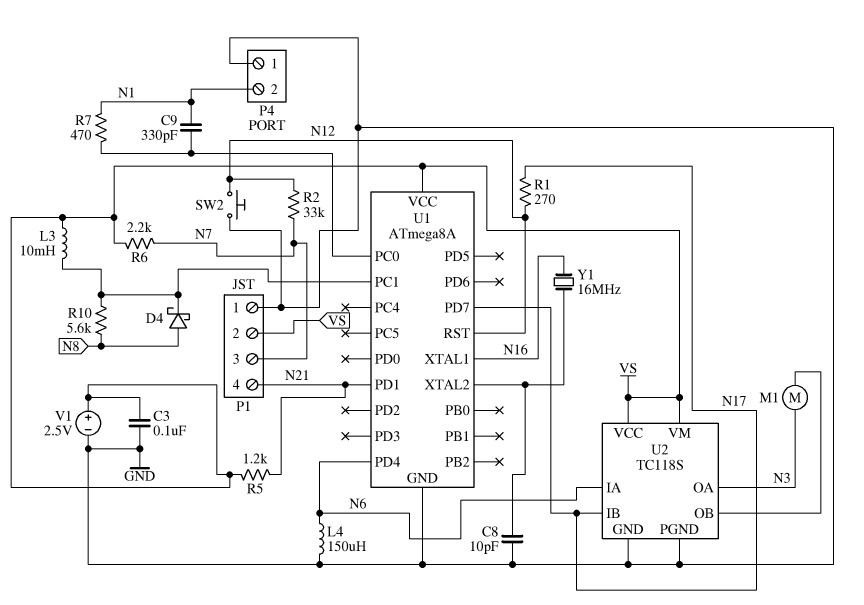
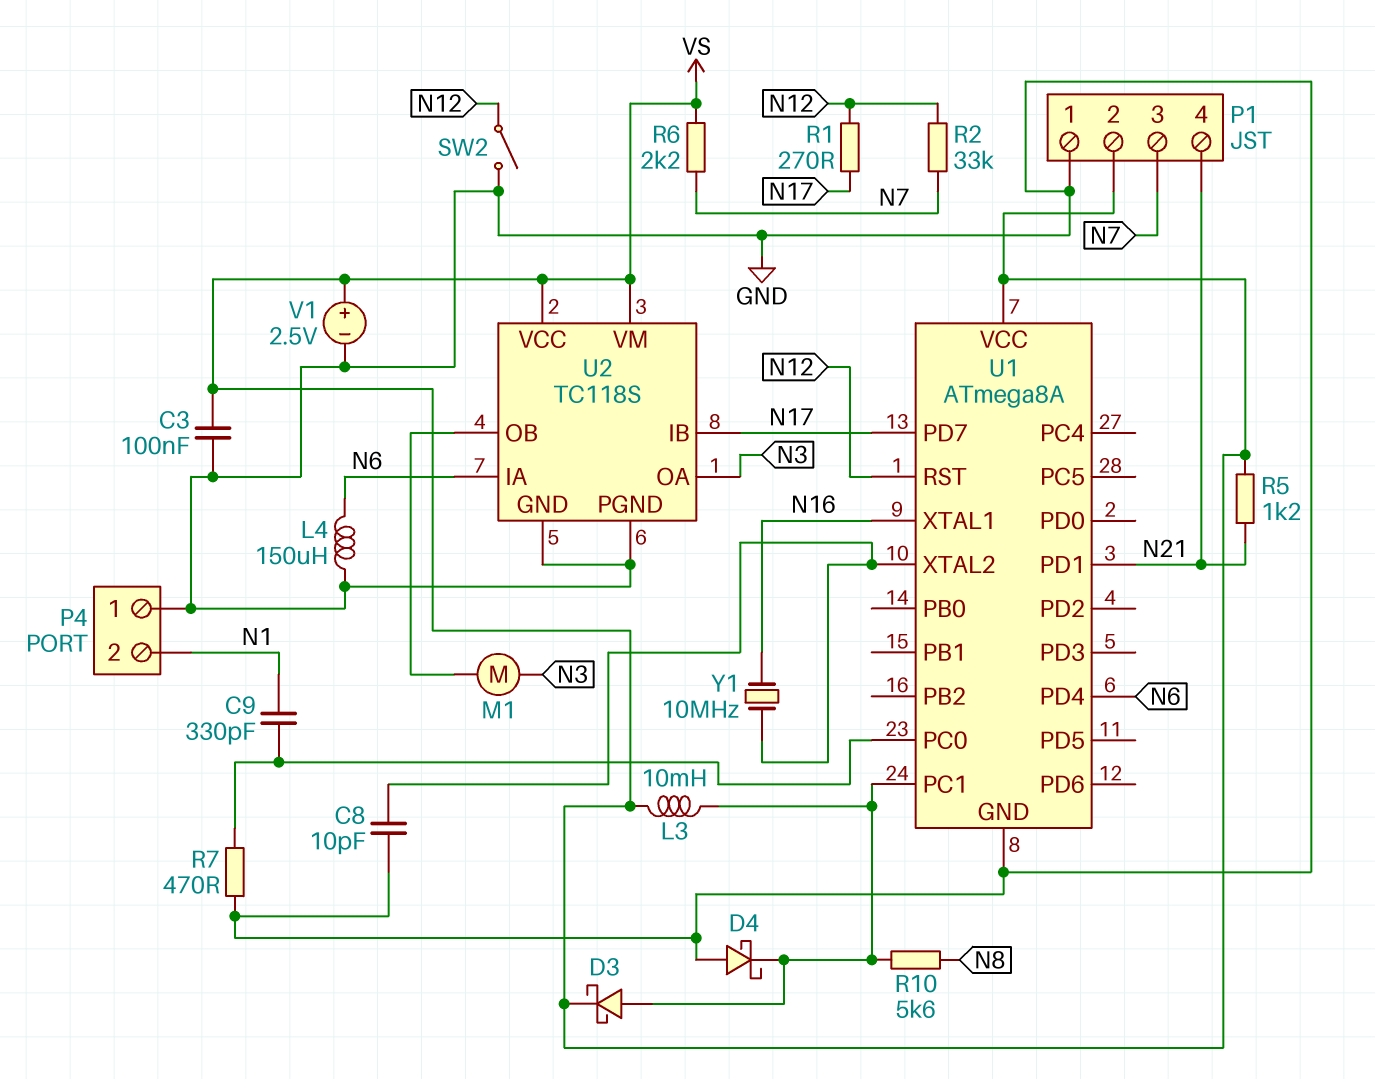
D3: none -> schottky (A U1/PC1, K VS)
D4: schottky (A N8, K U1/PC1) -> schottky (A GND, K U1/PC1)
R7: 470 (N1, U1/PC0) -> 470 (GND, U1/PC0)
SW2: button (GND, N12) -> switch (GND, N12)
Y1: 16MHz (N16, U1/XTAL2) -> 10MHz (N16, U1/XTAL2)

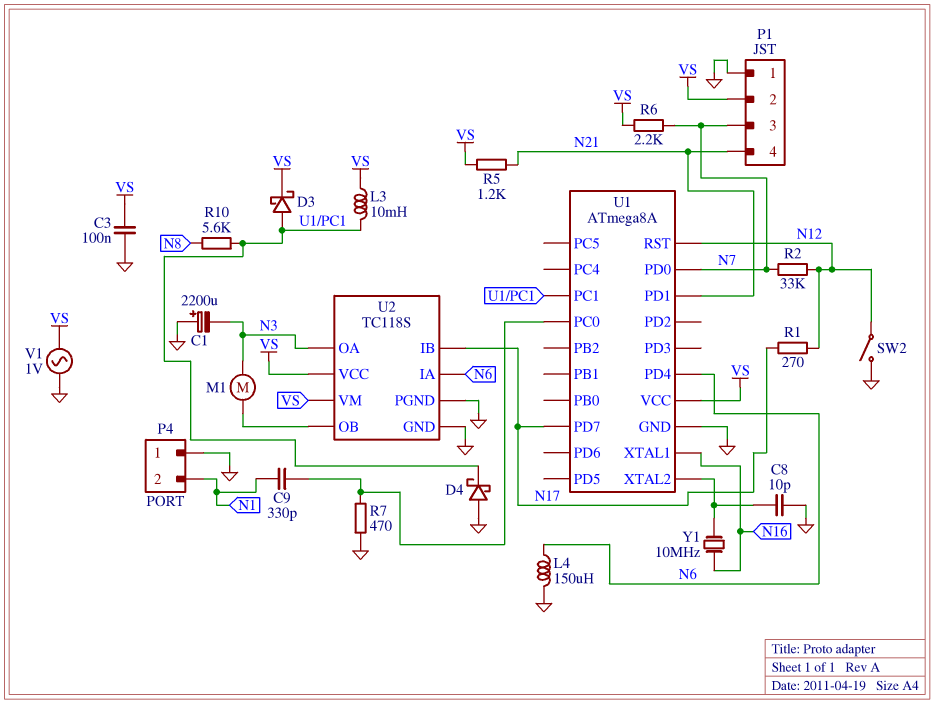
C1: none -> 2200uF (plus GND, minus N3)
U1 pin PD0: none -> N7
V1: 2.5V (plus VS, minus GND) -> AC 1V (GND, VS)

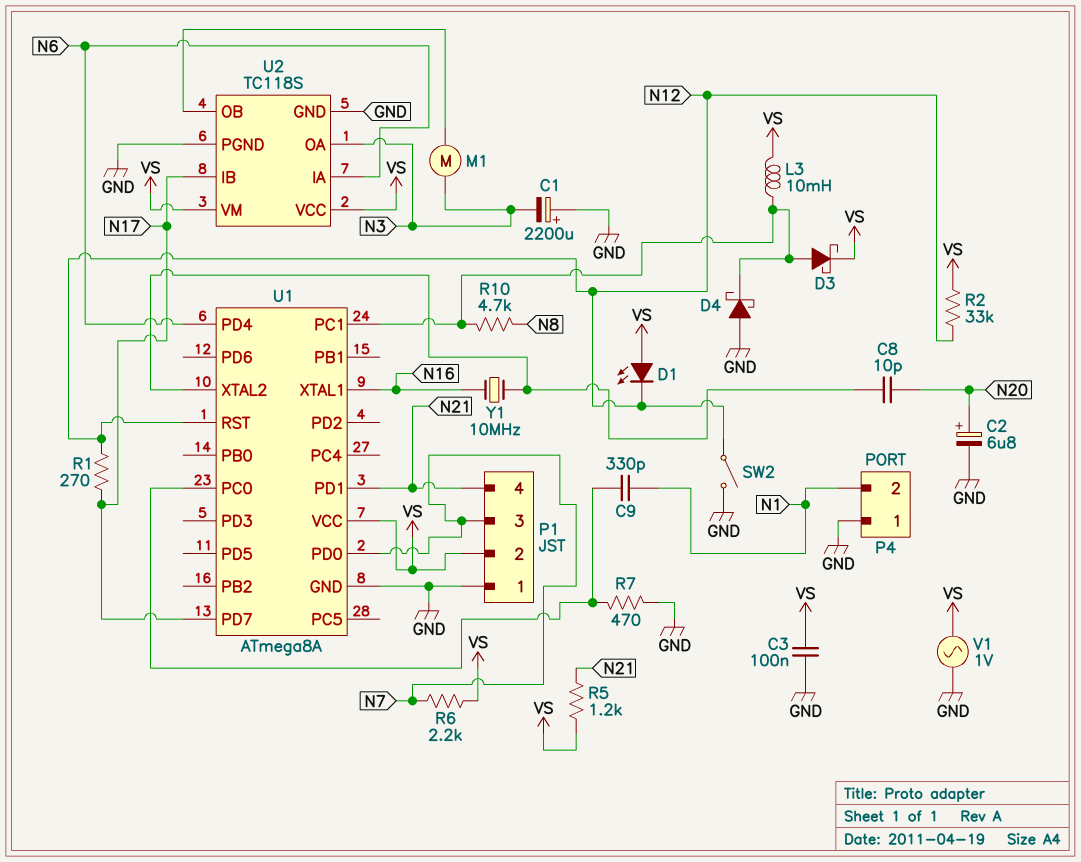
C2: none -> 6.8uF (plus N20, minus GND)
C8: 10pF (GND, U1/XTAL2) -> 10pF (N20, U1/XTAL2)
D1: none -> LED (A VS, K N12)
L4: 150uH (GND, N6) -> none
R2: 33k (N7, N12) -> 33k (N12, VS)
R10: 5.6k (N8, U1/PC1) -> 4.7k (N8, U1/PC1)

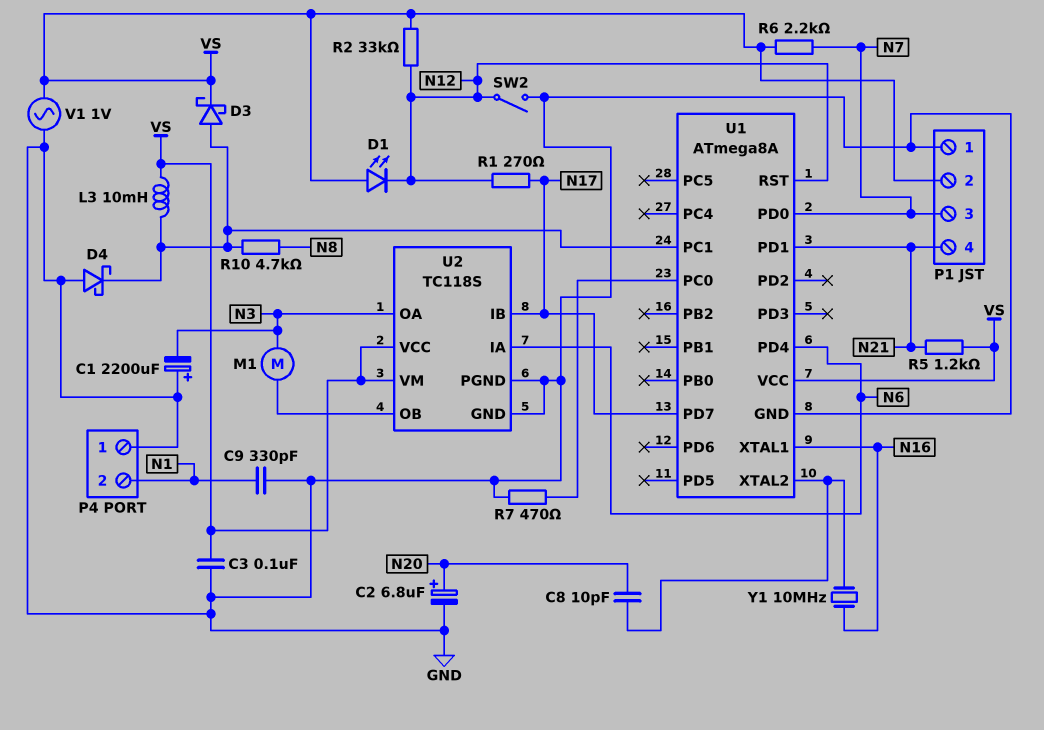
C9: 330pF (N1, U1/PC0) -> 330pF (GND, N1)

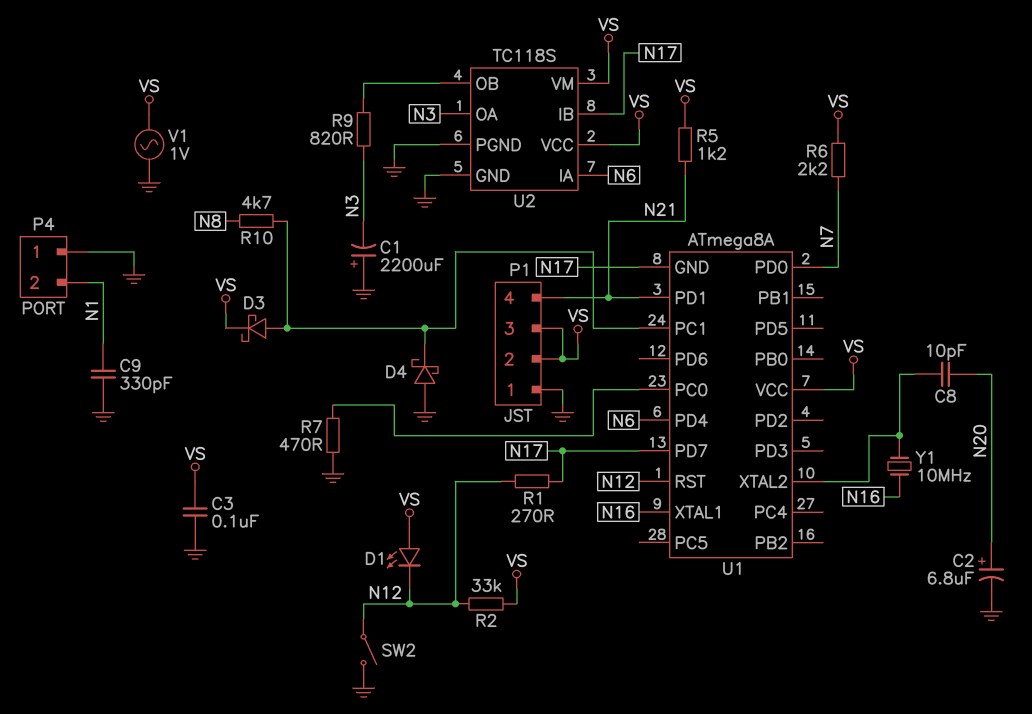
L3: 10mH (U1/PC1, VS) -> none
M1: motor (N3, U2/OB) -> none
P1 pin 3: N7 -> VS
R9: none -> 820 (N3, U2/OB)
U1 pin GND: GND -> N17

